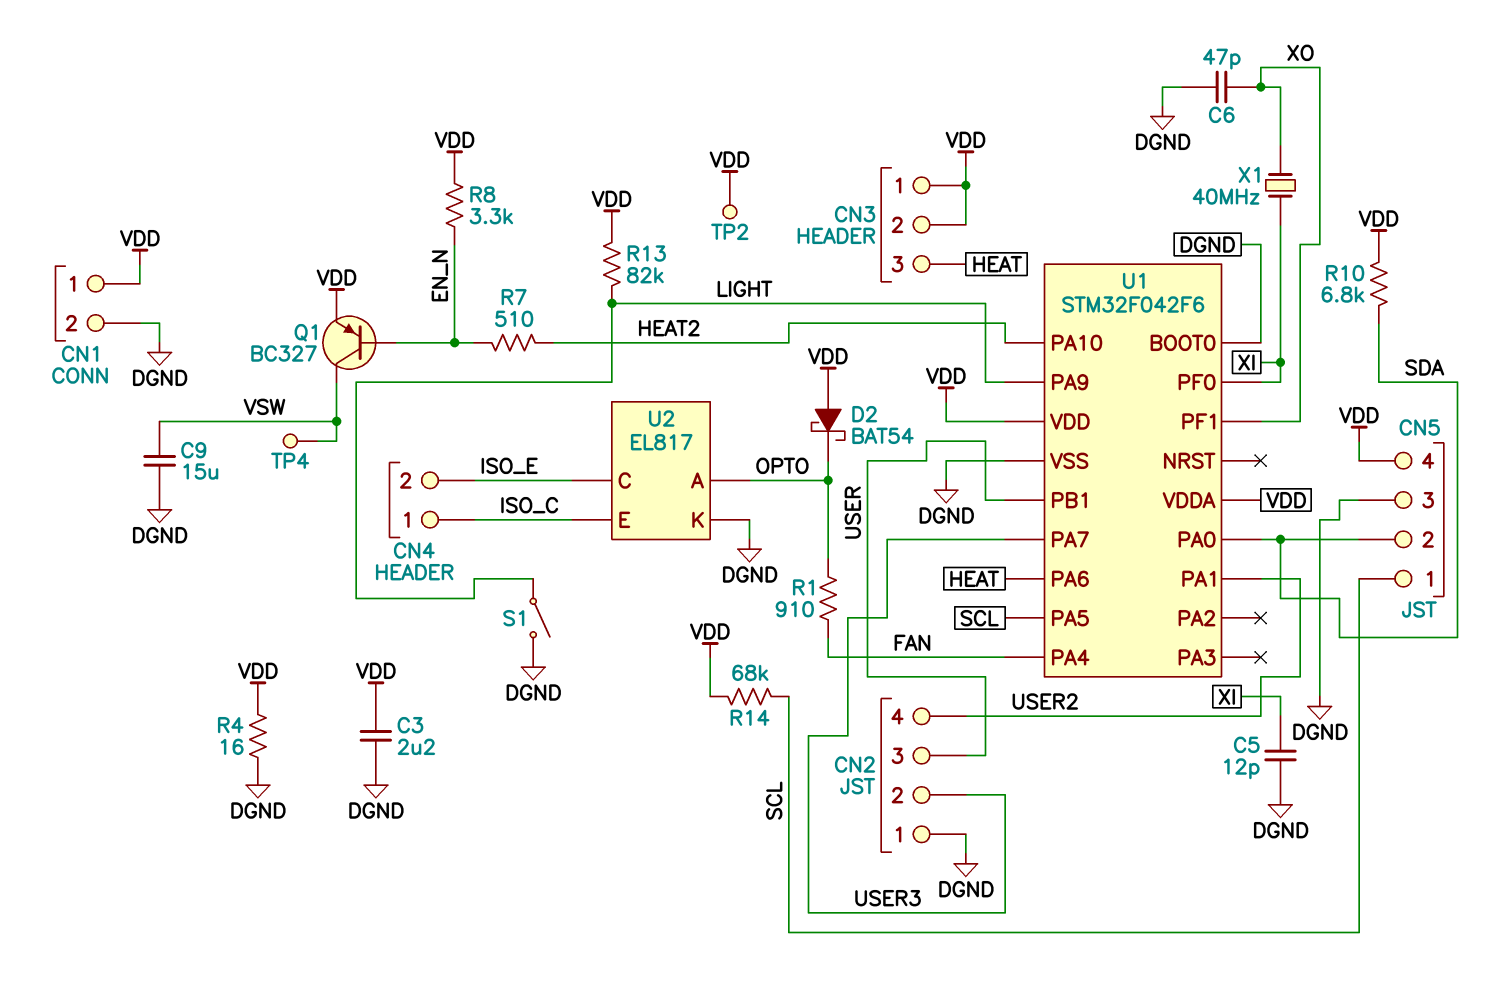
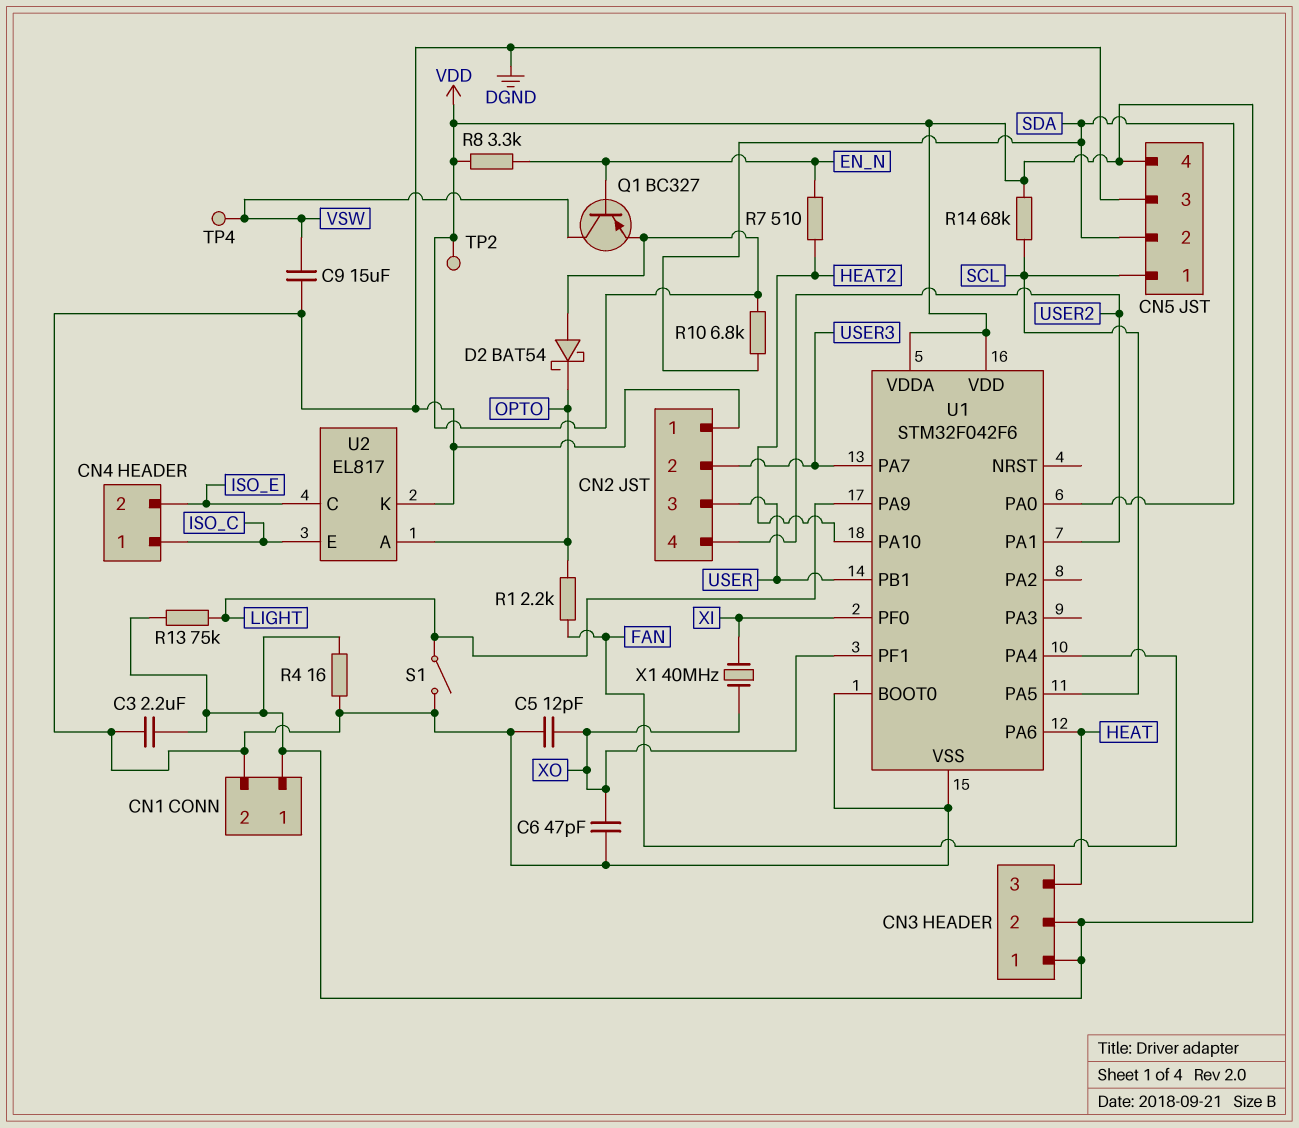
C5: 12pF (DGND, XI) -> 12pF (DGND, XO)
R1: 910 (FAN, OPTO) -> 2.2k (FAN, OPTO)
R13: 82k (LIGHT, VDD) -> 75k (LIGHT, VDD)

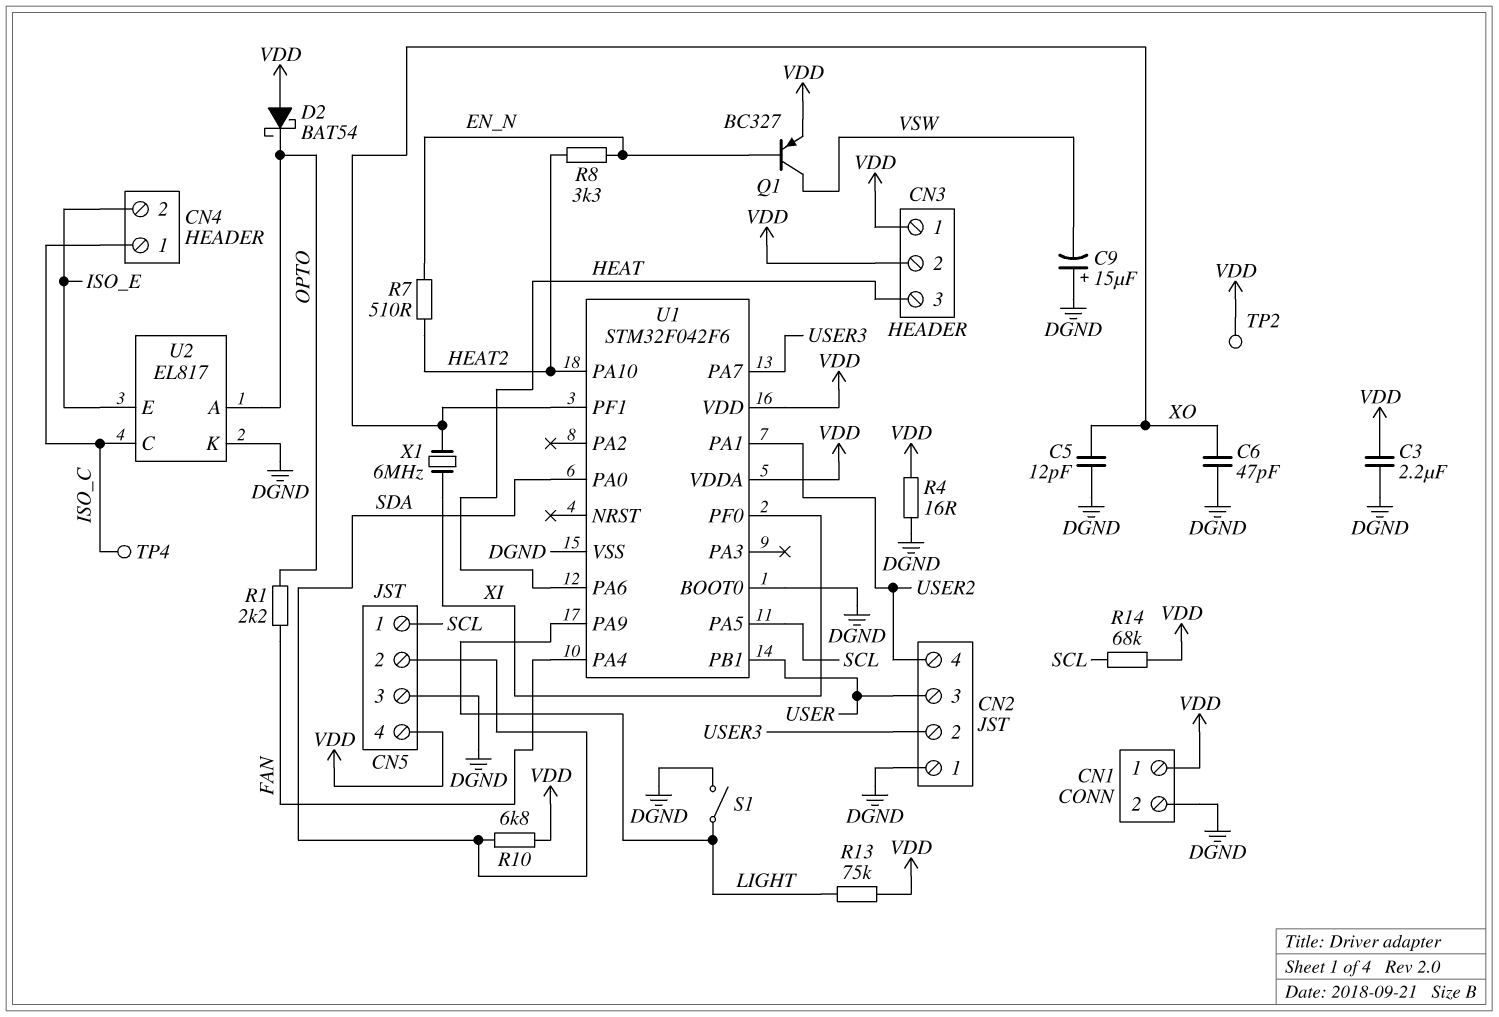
C9: 15uF (DGND, VSW) -> 15uF (plus DGND, minus VSW)
R8: 3.3k (EN_N, VDD) -> 3.3k (EN_N, HEAT2)
TP4: test point (VSW) -> test point (ISO_C)
U2 pin C: ISO_E -> ISO_C
U2 pin E: ISO_C -> ISO_E
X1: 40MHz (XI, XO) -> 6MHz (XI, XO)

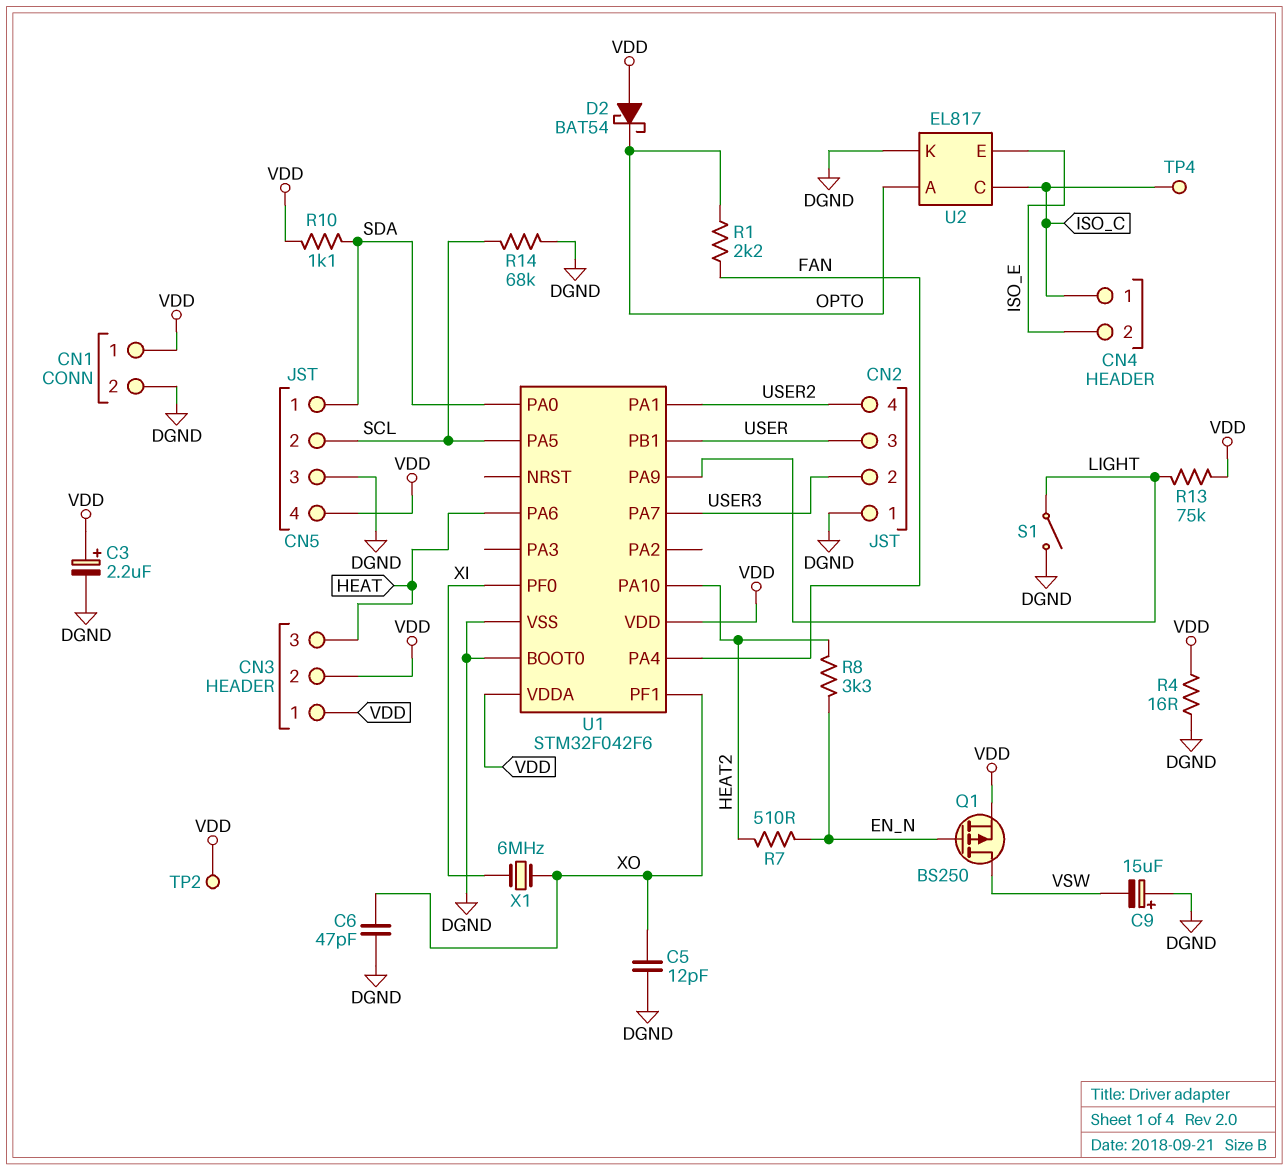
C3: 2.2uF (DGND, VDD) -> 2.2uF (plus VDD, minus DGND)
CN5 pin 1: SCL -> SDA
CN5 pin 2: SDA -> SCL
Q1: PNP BC327 (B EN_N, C VSW, E VDD) -> PMOS BS250 (G EN_N, D VSW, S VDD)
R10: 6.8k (SDA, VDD) -> 1.1k (SDA, VDD)
R14: 68k (SCL, VDD) -> 68k (DGND, SCL)

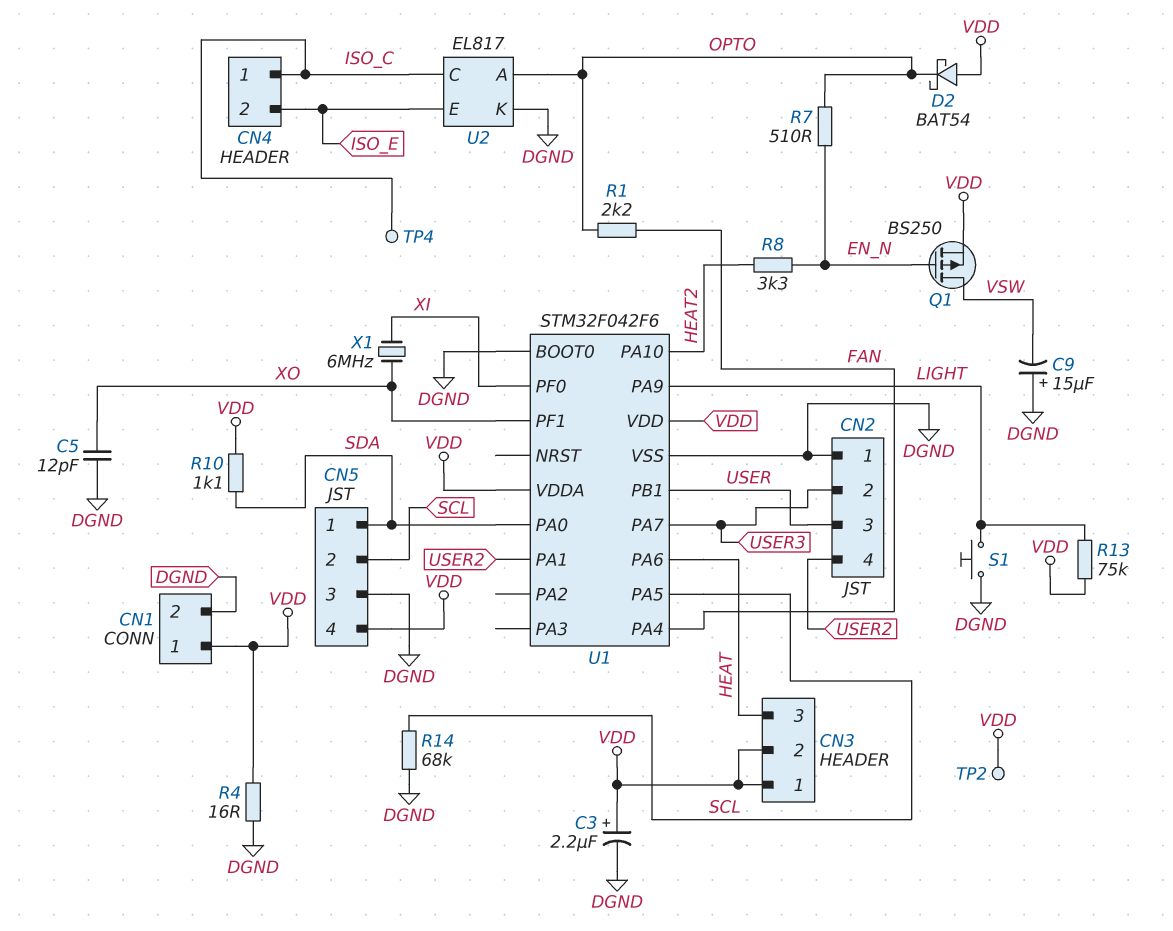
C6: 47pF (DGND, XO) -> none
R7: 510 (EN_N, HEAT2) -> 510 (EN_N, OPTO)
S1: switch (DGND, LIGHT) -> button (DGND, LIGHT)

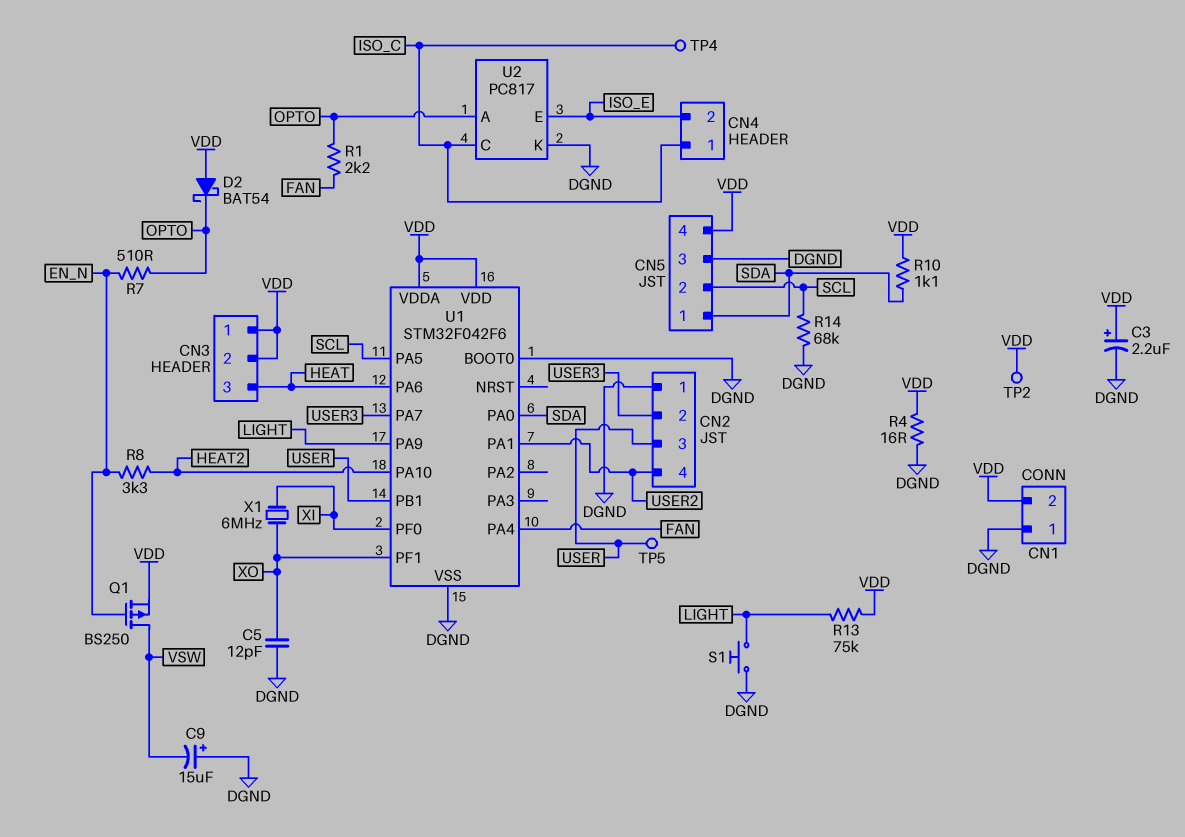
CN1 pin 1: VDD -> DGND
CN1 pin 2: DGND -> VDD
TP5: none -> test point (USER)
U2: EL817 -> PC817

